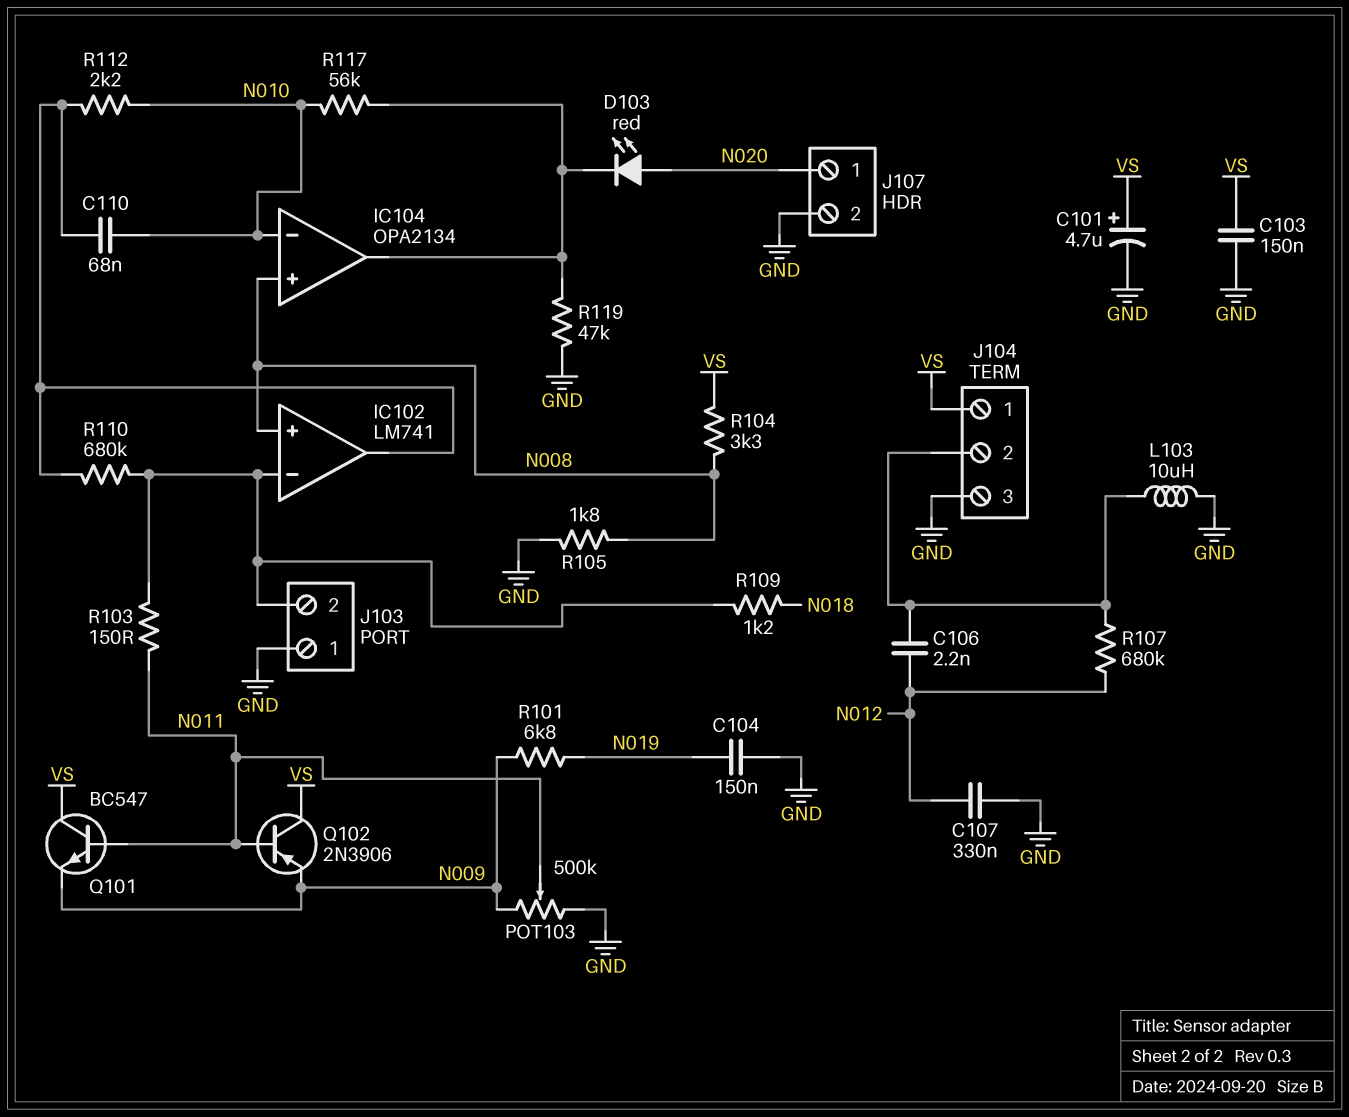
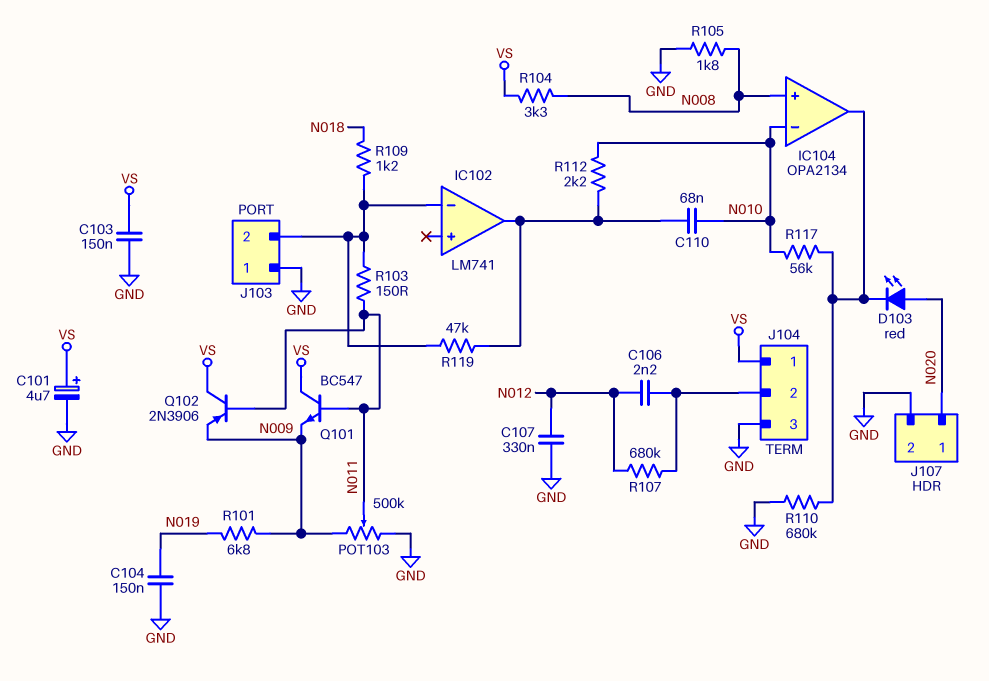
IC102 pin in+: N008 -> none
L103: 10uH (GND, J104/2) -> none
R110: 680k (IC102/in-, IC102/out) -> 680k (GND, IC104/out)
R119: 47k (GND, IC104/out) -> 47k (IC102/in-, IC102/out)

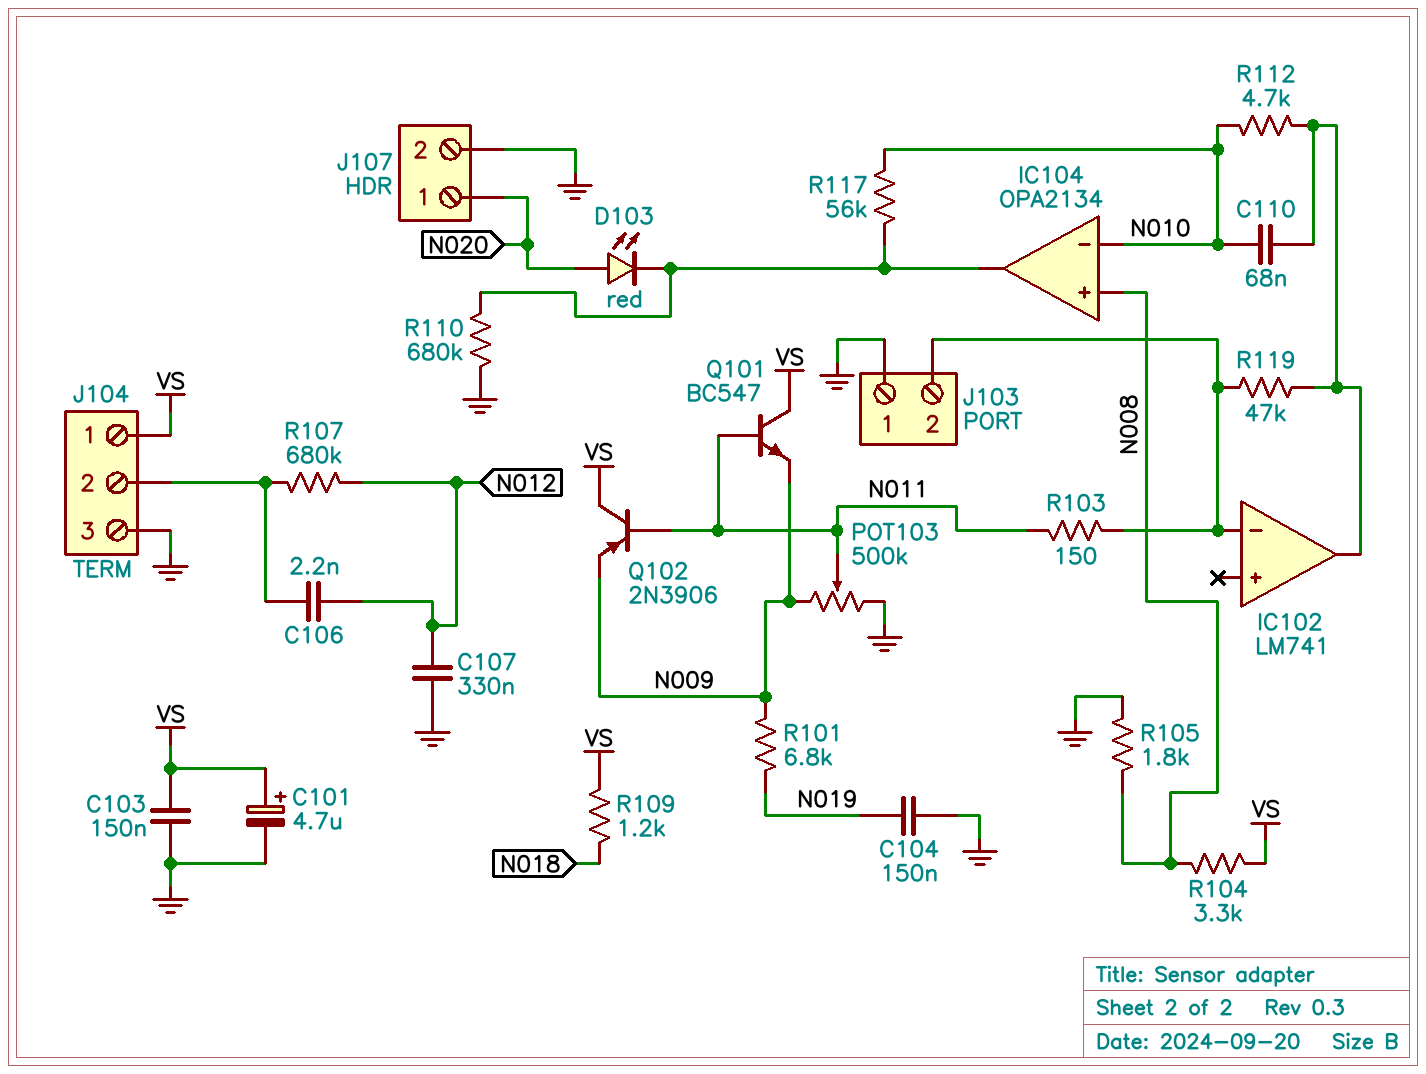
R109: 1.2k (IC102/in-, N018) -> 1.2k (N018, VS)
R112: 2.2k (IC102/out, N010) -> 4.7k (IC102/out, N010)

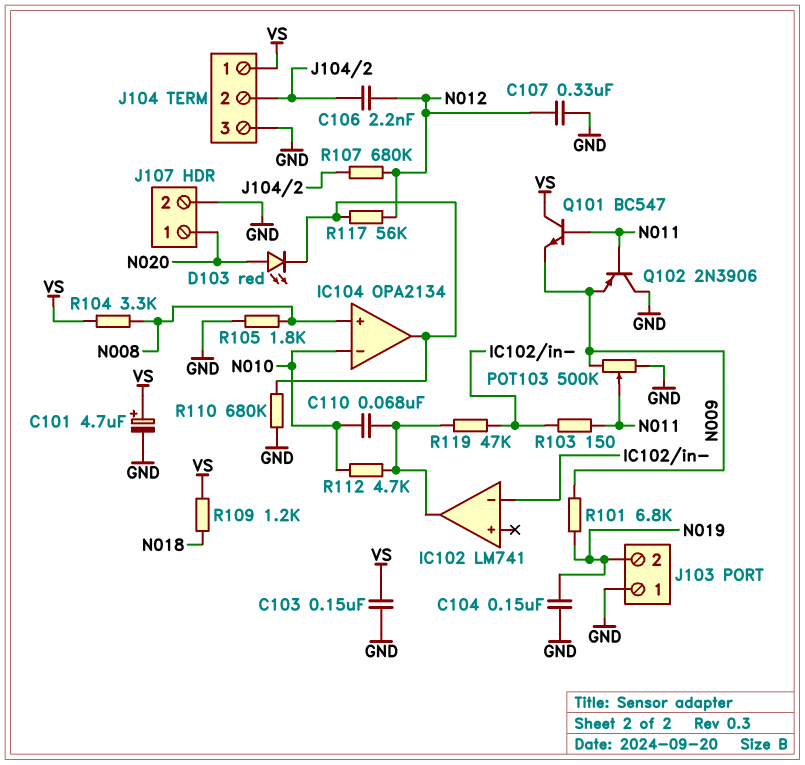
J103 pin 2: IC102/in- -> N019
Q102: PNP 2N3906 (B N011, C VS, E N009) -> PNP 2N3906 (B N011, C GND, E N009)
R117: 56k (IC104/out, N010) -> 56k (IC104/out, N012)

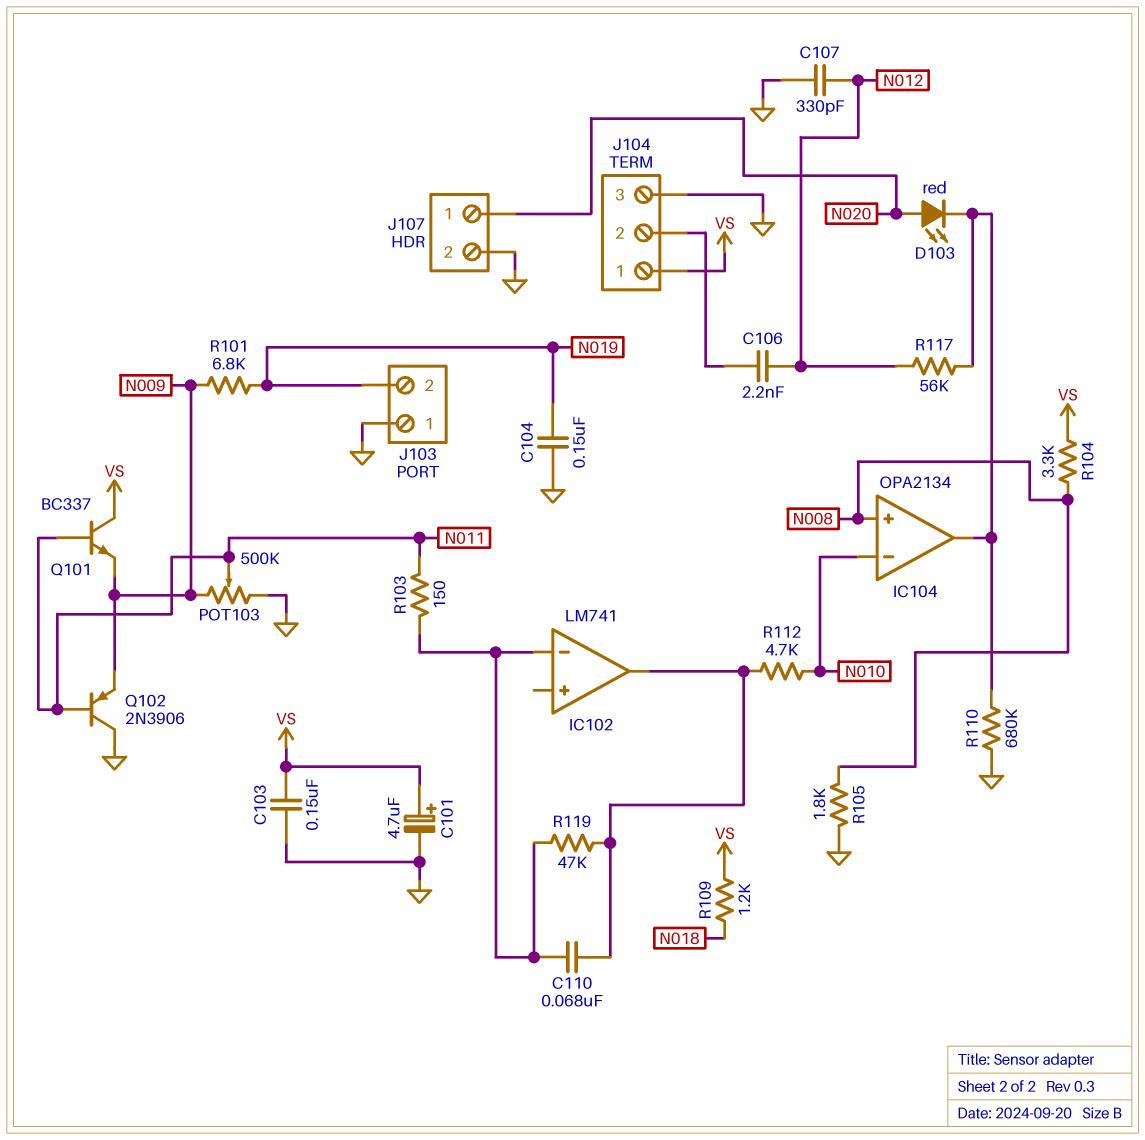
C107: 330nF (GND, N012) -> 330pF (GND, N012)
C110: 68nF (IC102/out, N010) -> 68nF (IC102/in-, IC102/out)
Q101: NPN BC547 (B N011, C VS, E N009) -> NPN BC337 (B N011, C VS, E N009)
R107: 680k (J104/2, N012) -> none

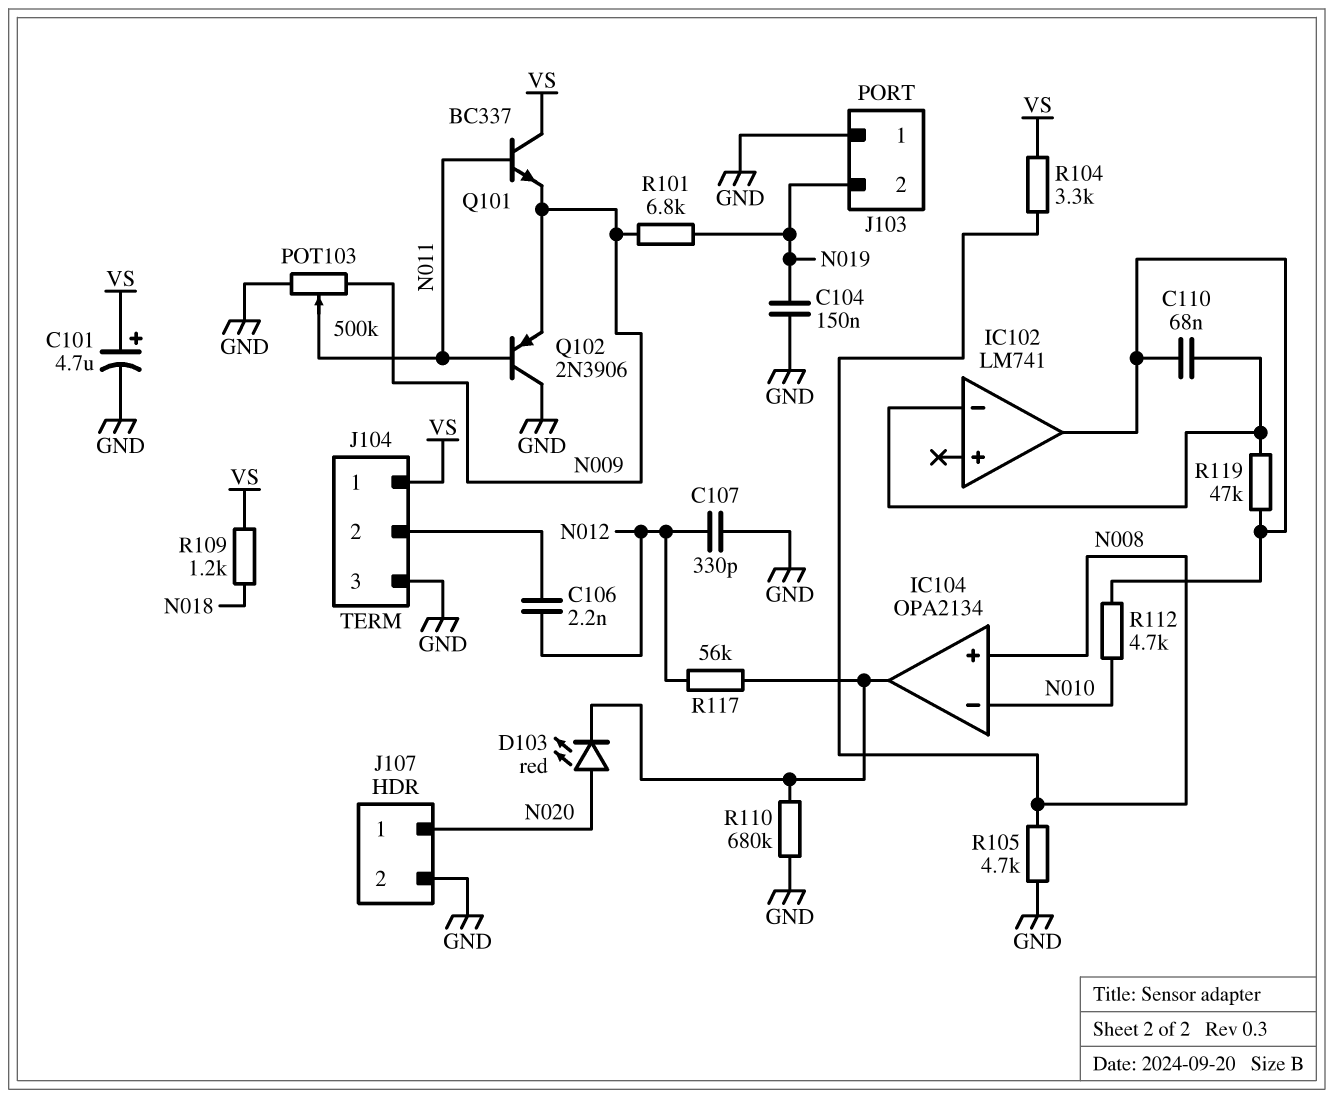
C103: 150nF (GND, VS) -> none
R103: 150 (IC102/in-, N011) -> none
R105: 1.8k (GND, N008) -> 4.7k (GND, N008)

